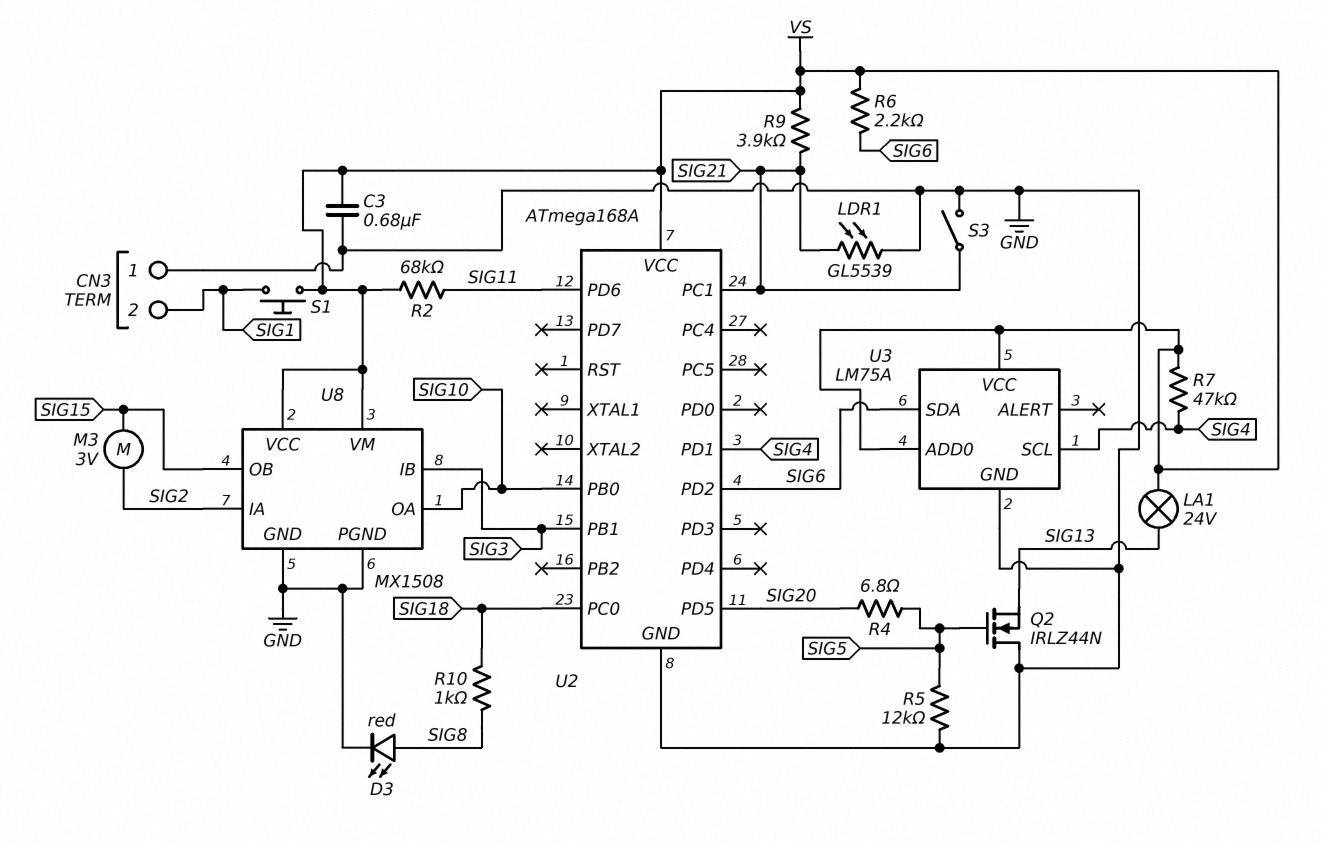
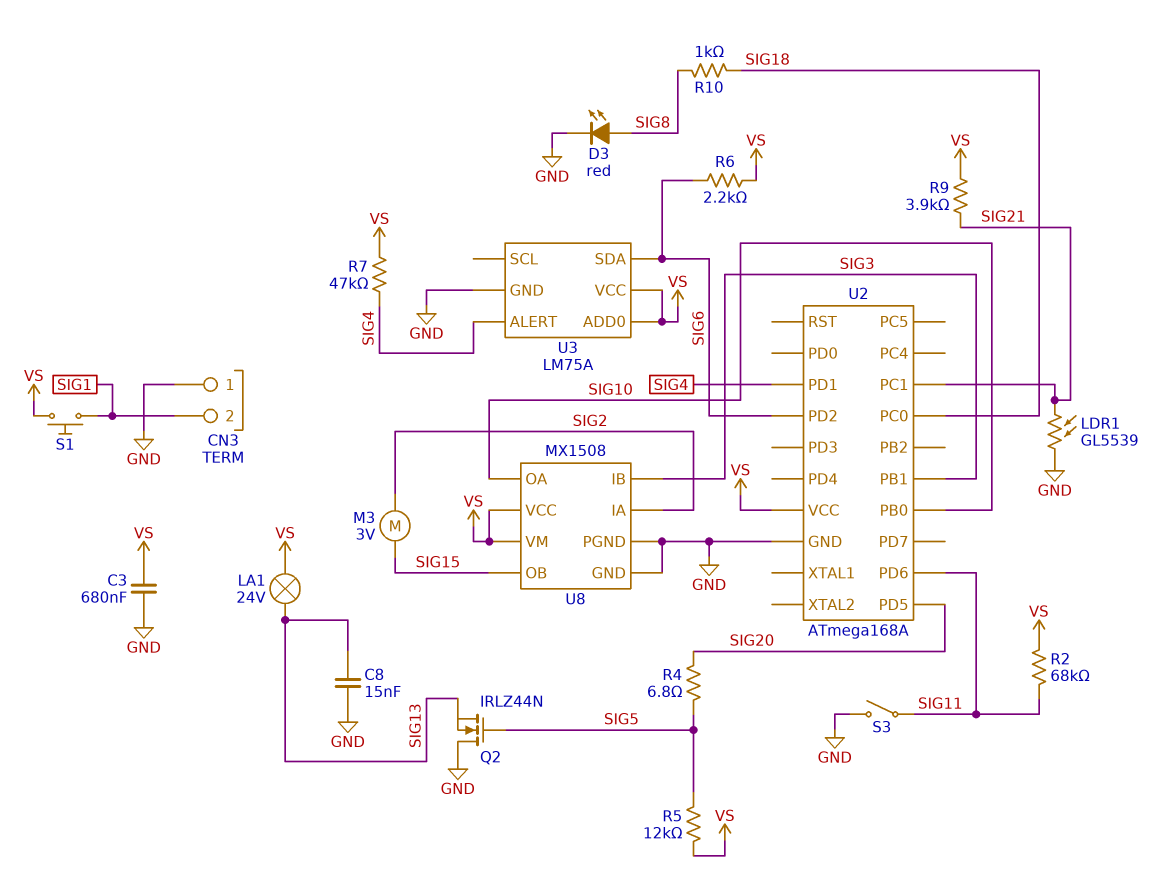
C8: none -> 15nF (GND, SIG13)
R5: 12k (GND, SIG5) -> 12k (SIG5, VS)
S3: switch (GND, SIG21) -> switch (GND, SIG11)
U3 pin ALERT: none -> SIG4
U3 pin SCL: SIG4 -> none

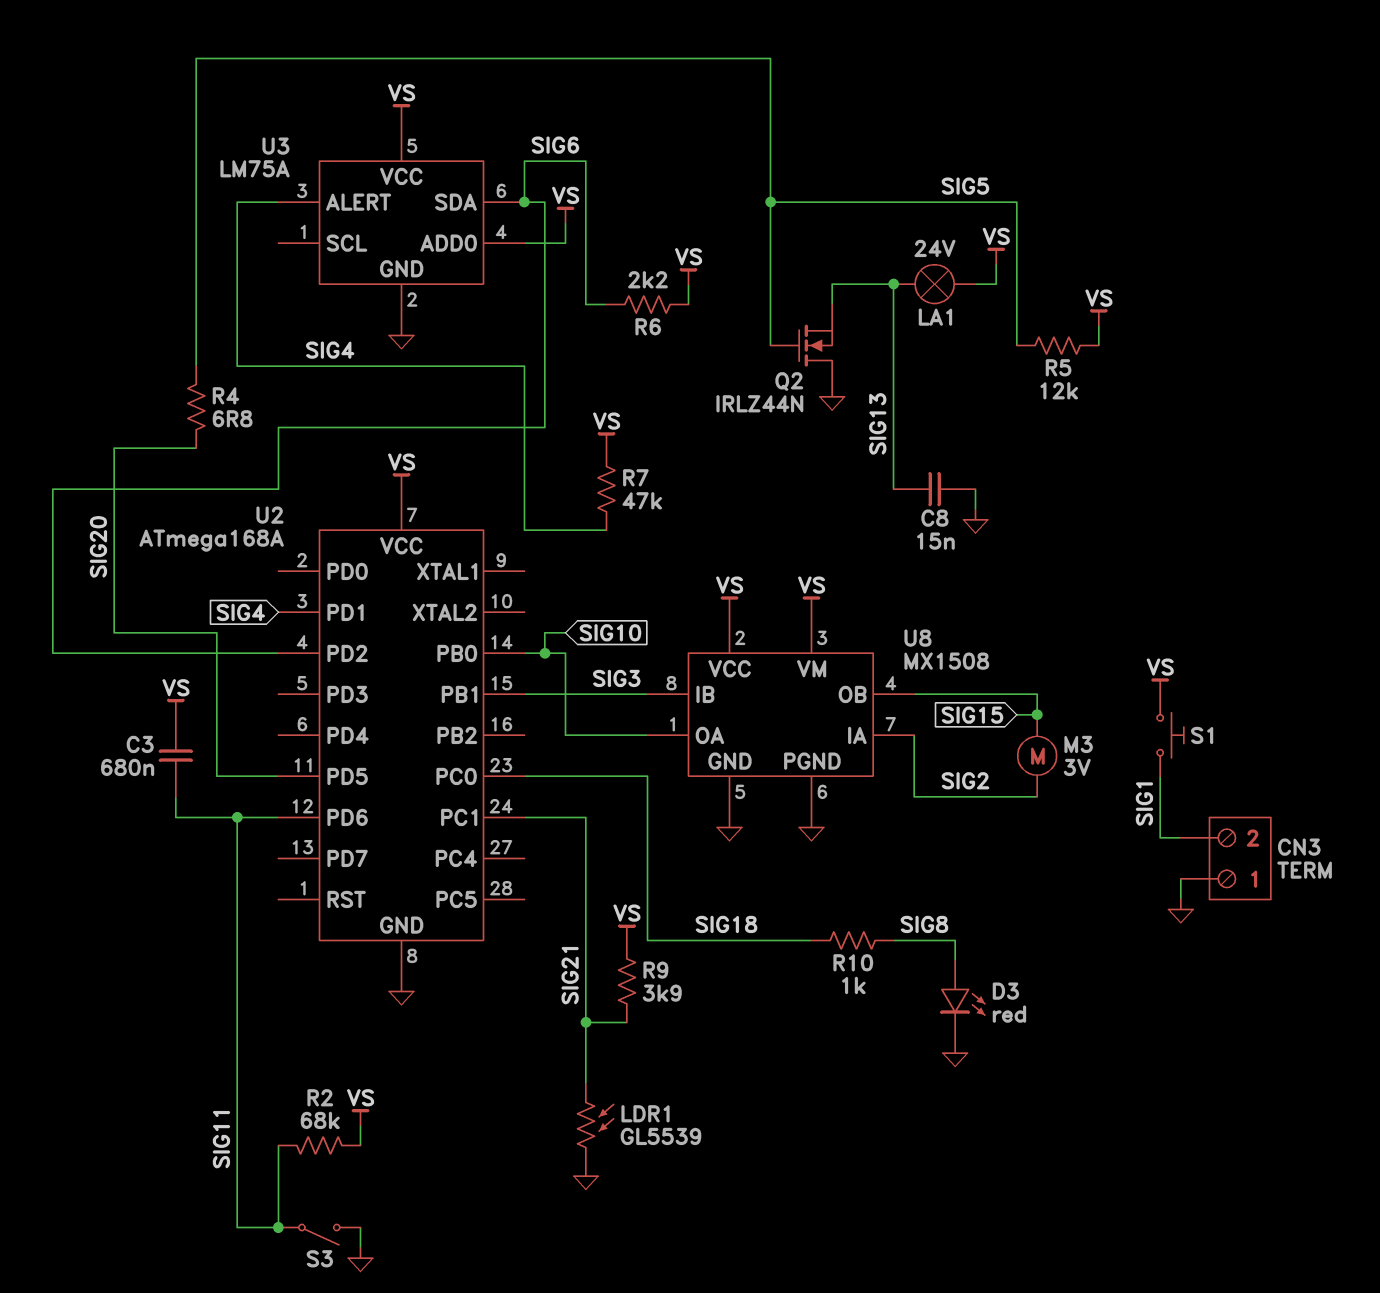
C3: 680nF (GND, VS) -> 680nF (SIG11, VS)

